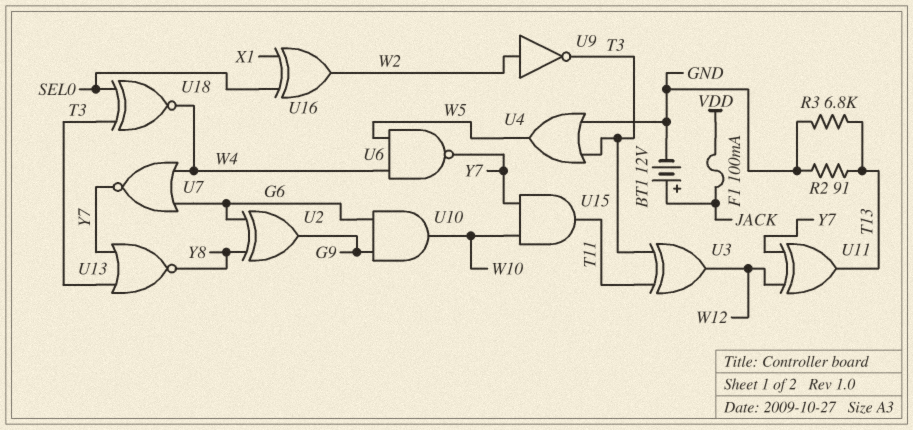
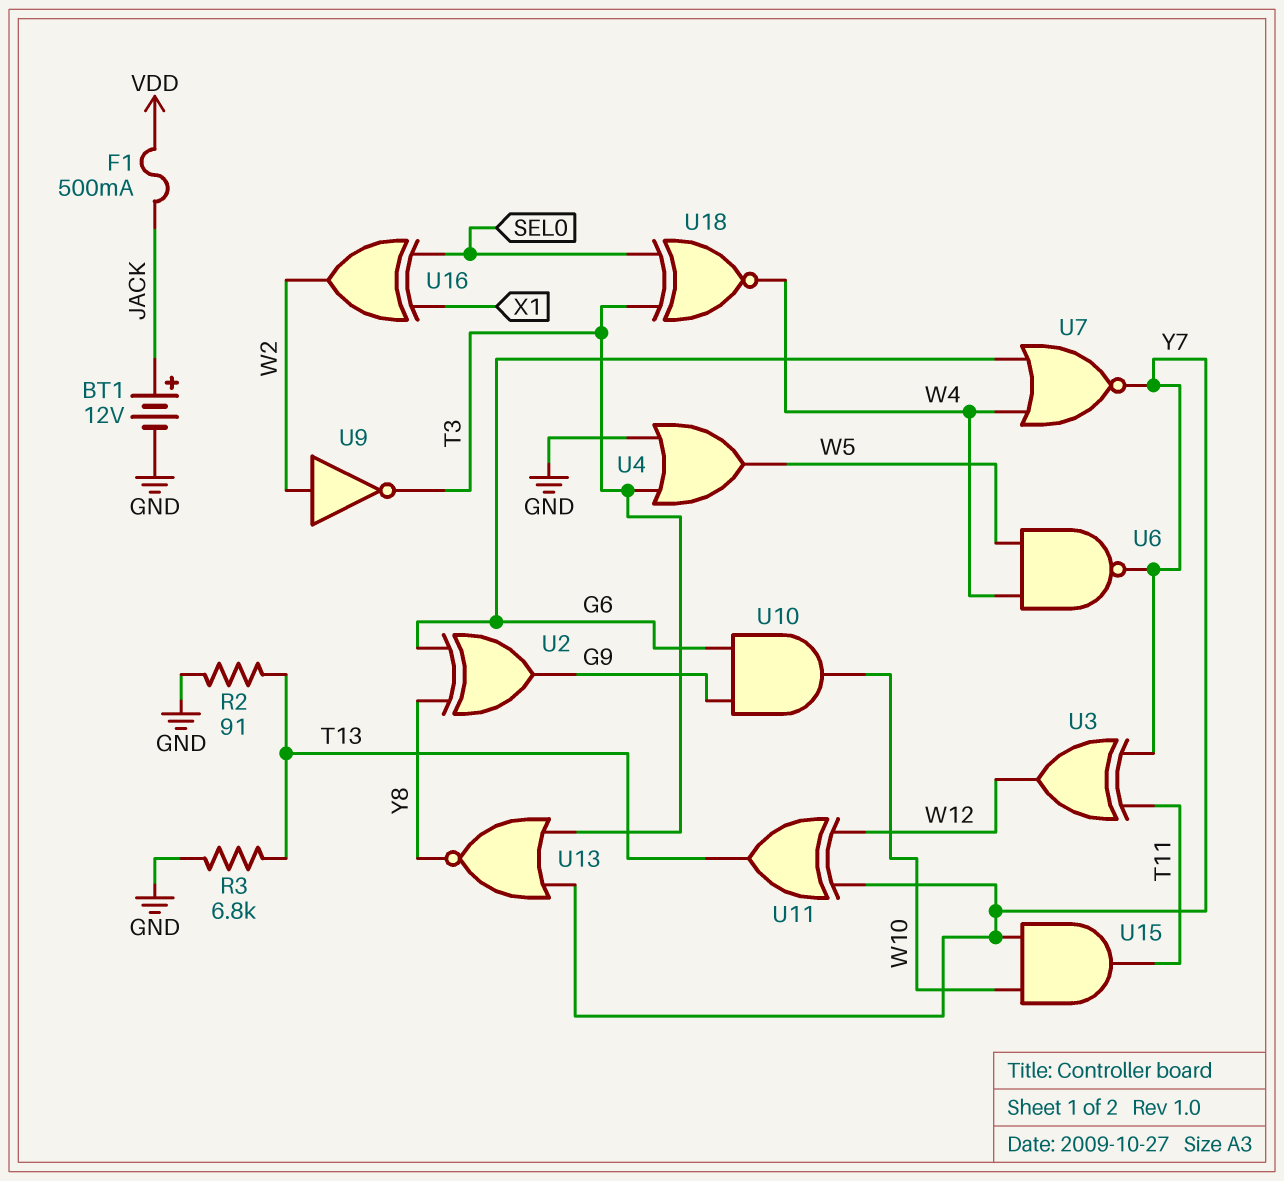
F1: 100mA (JACK, VDD) -> 500mA (JACK, VDD)
U3: XOR (in T3, in T11, out W12) -> XOR (in T11, in Y7, out W12)

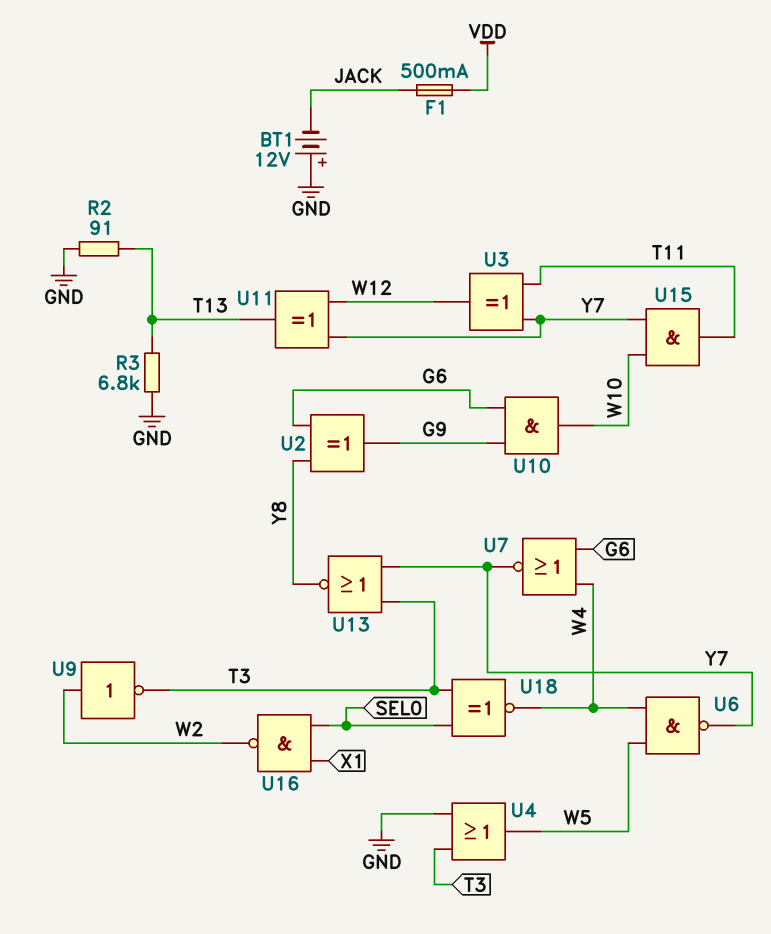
BT1: 12V (plus JACK, minus GND) -> 12V (plus GND, minus JACK)
U16: XOR (in SEL0, in X1, out W2) -> NAND (in SEL0, in X1, out W2)

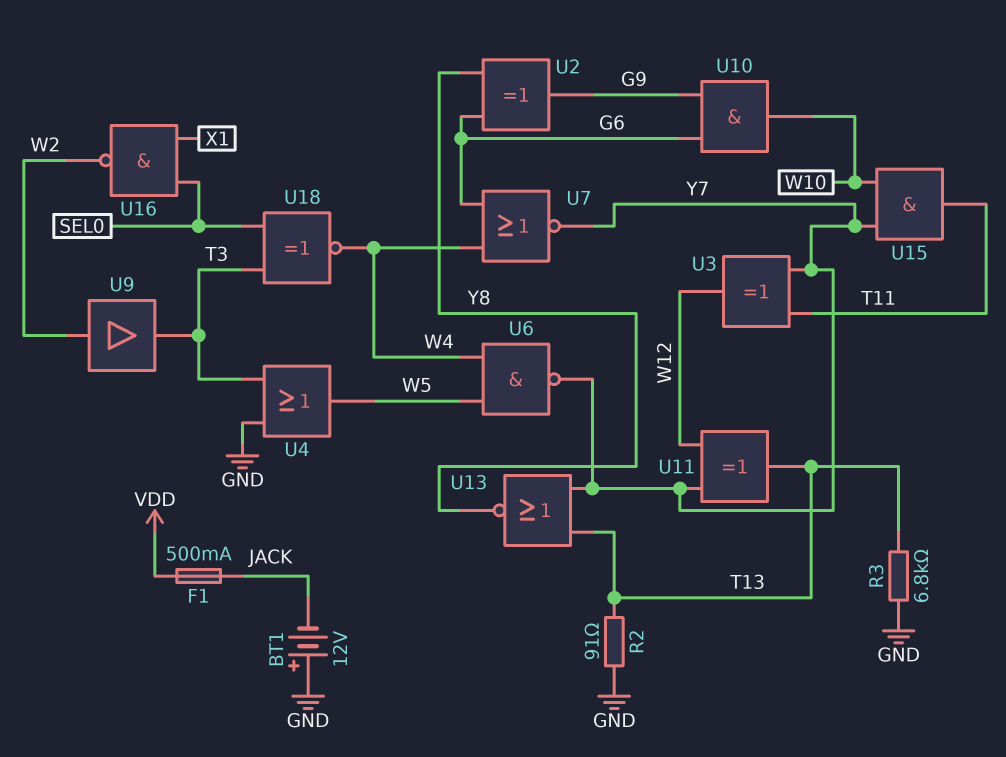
U9: NOT (in W2, out T3) -> buffer (in W2, out T3)
U13: NOR (in T3, in Y7, out Y8) -> NOR (in T13, in Y7, out Y8)

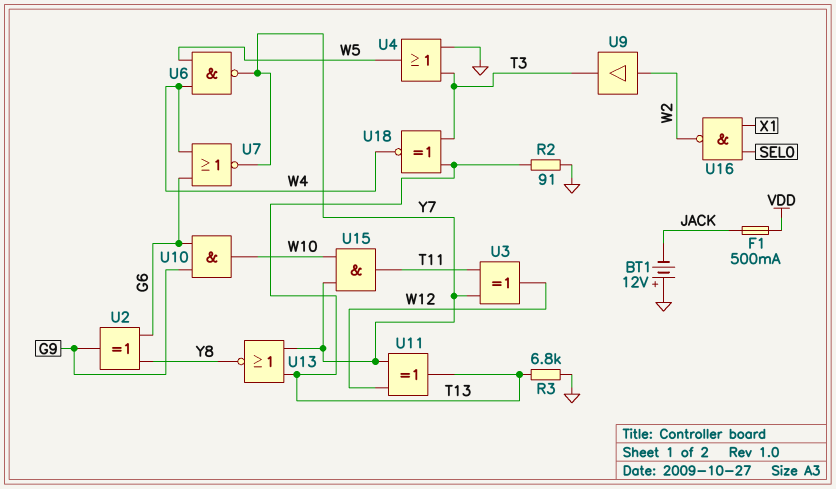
U18: XNOR (in SEL0, in T3, out W4) -> XNOR (in T3, in T13, out W4)

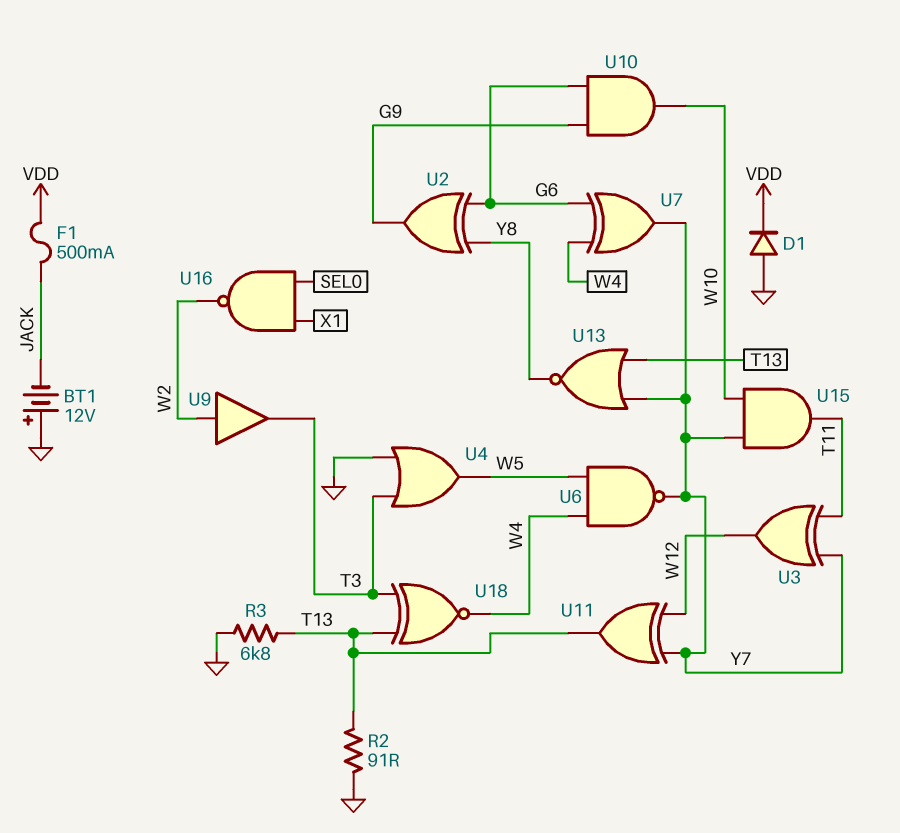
D1: none -> diode (A GND, K VDD)
U7: NOR (in G6, in W4, out Y7) -> XOR (in G6, in W4, out Y7)

